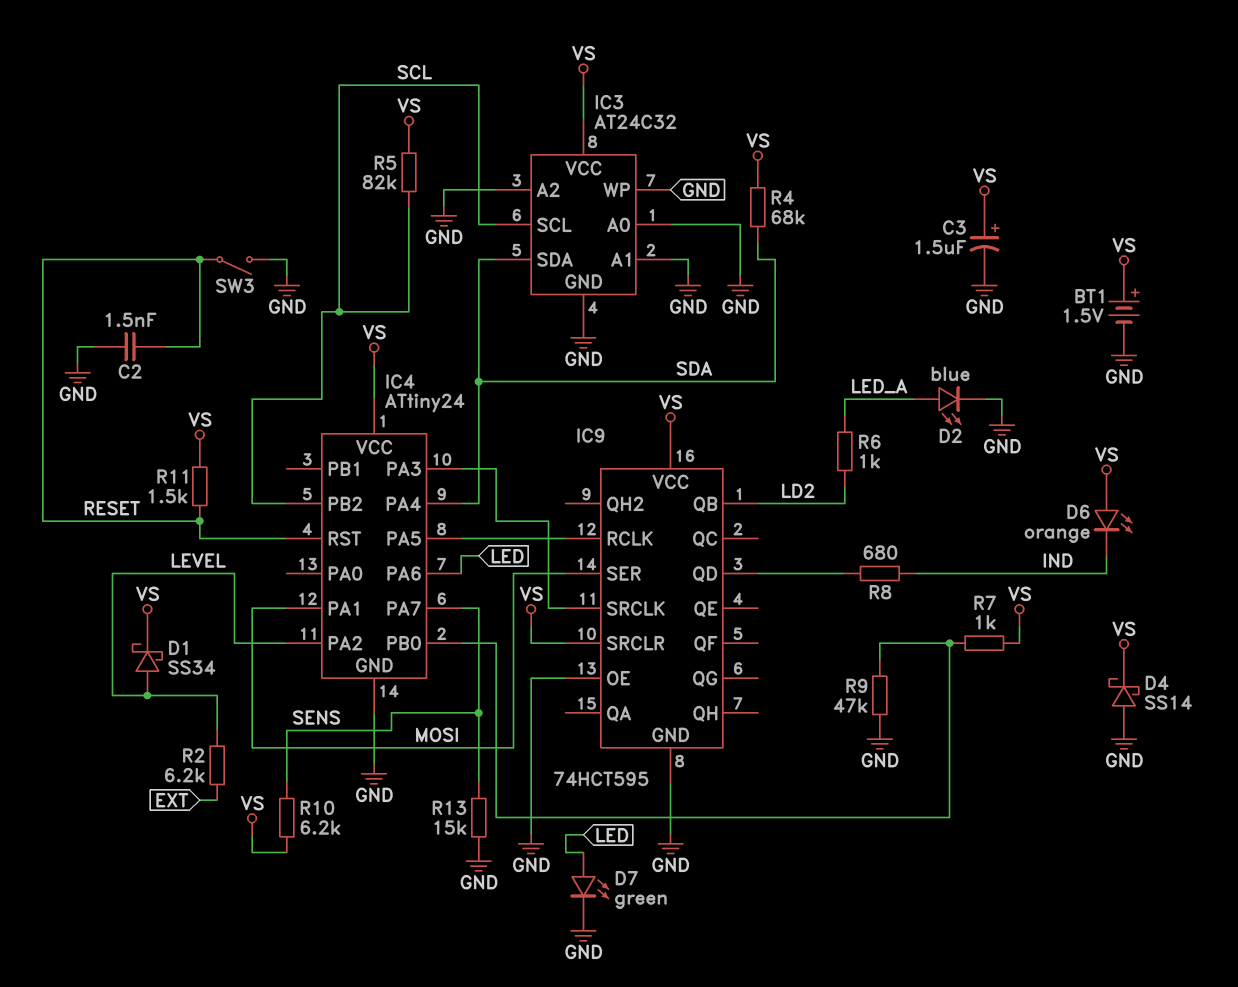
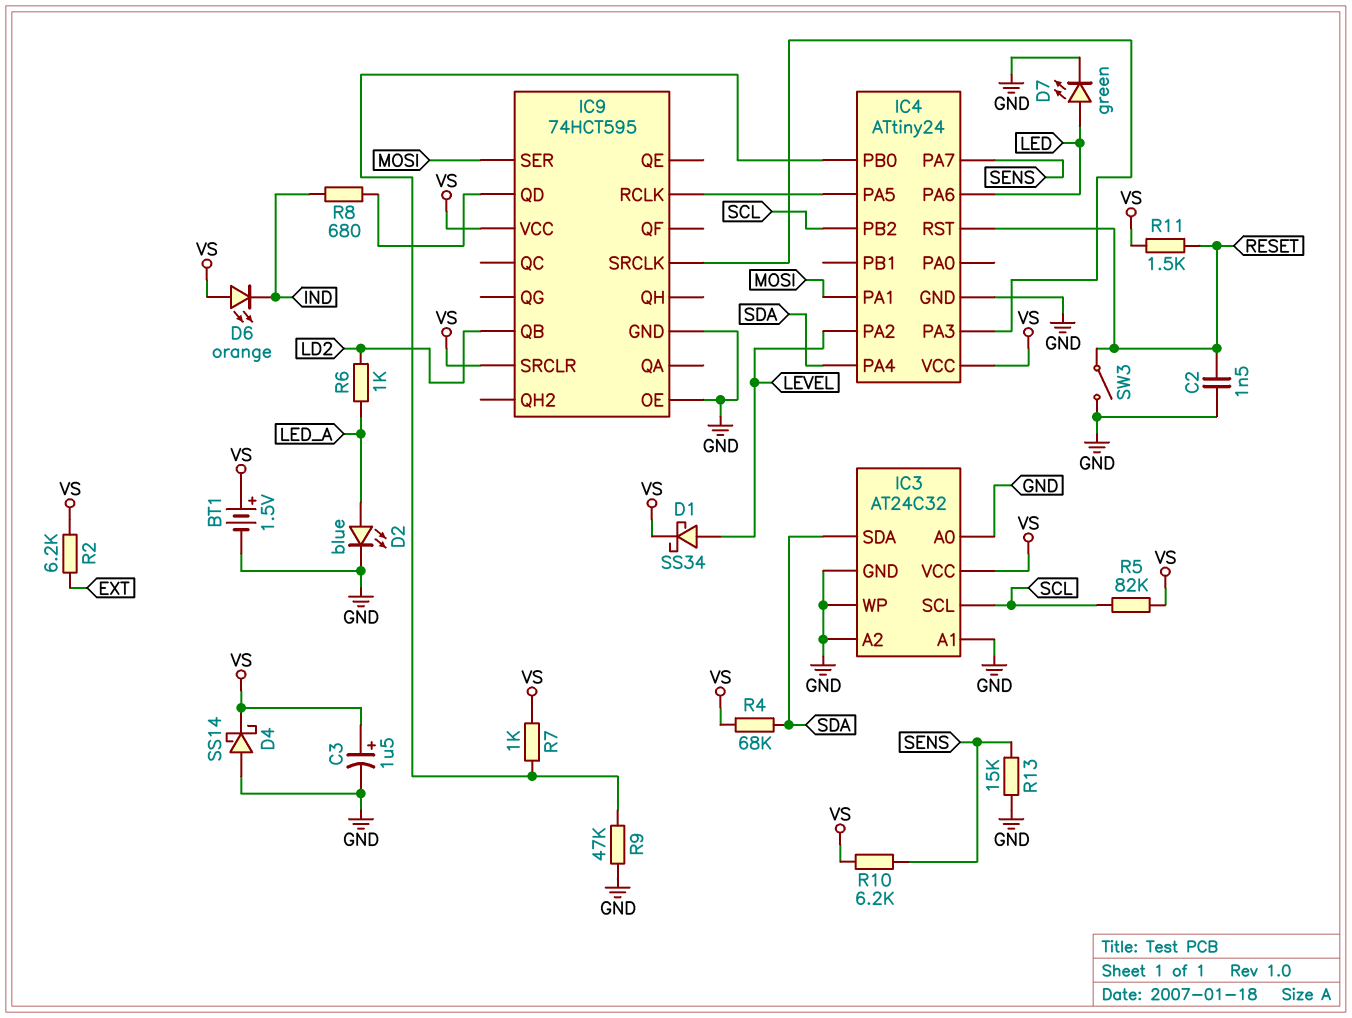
R2: 6.2k (EXT, LEVEL) -> 6.2k (EXT, VS)

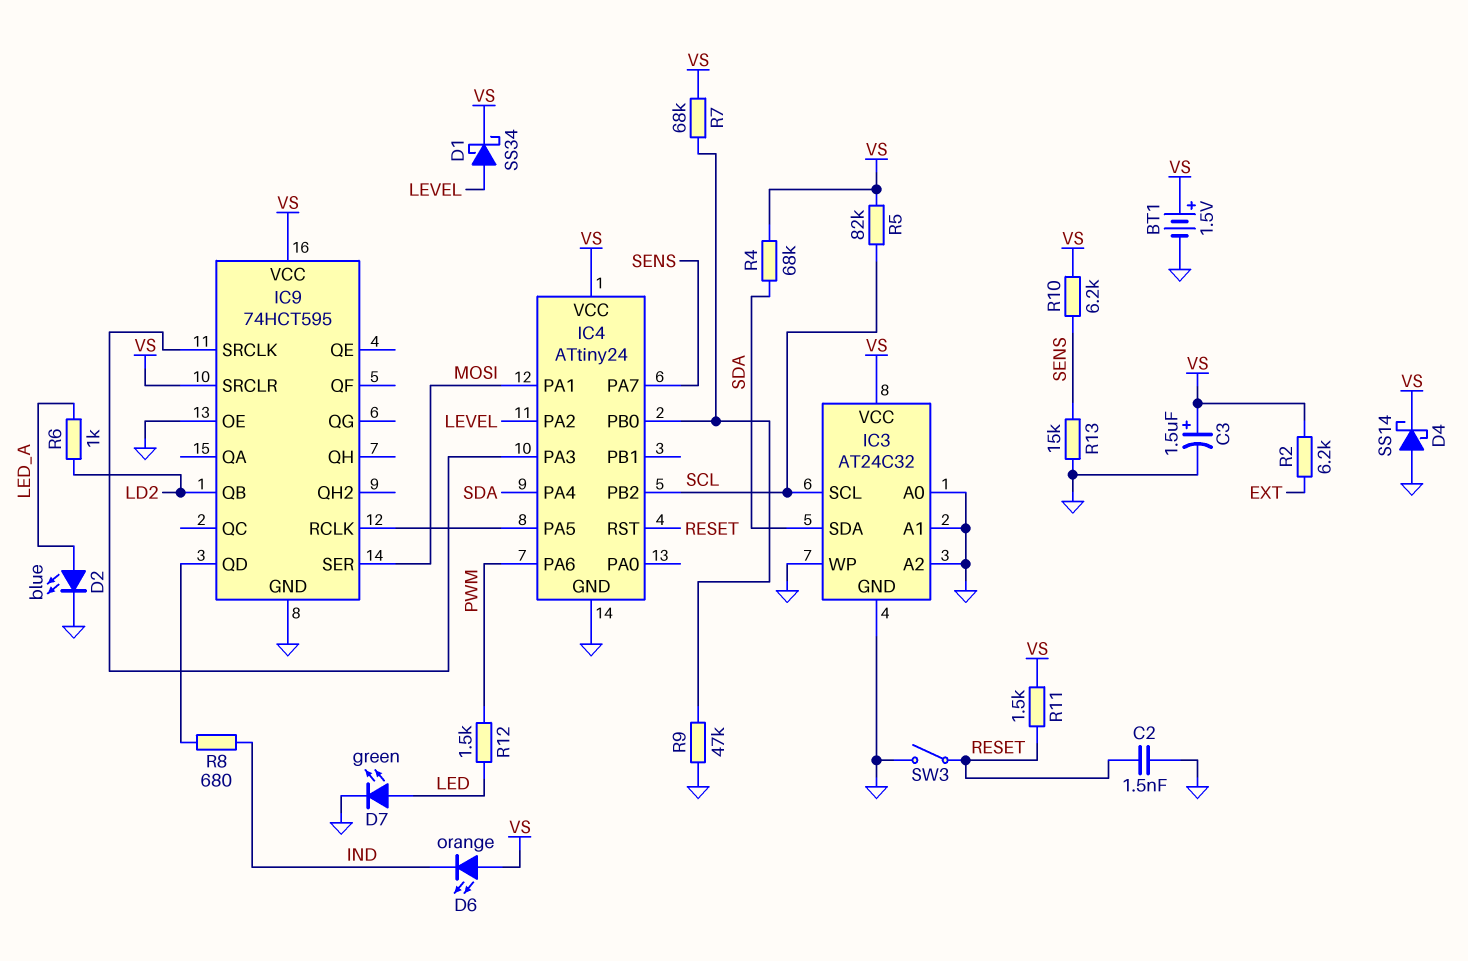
IC4 pin PA6: LED -> PWM
R7: 1k (IC4/PB0, VS) -> 68k (IC4/PB0, VS)
R12: none -> 1.5k (LED, PWM)

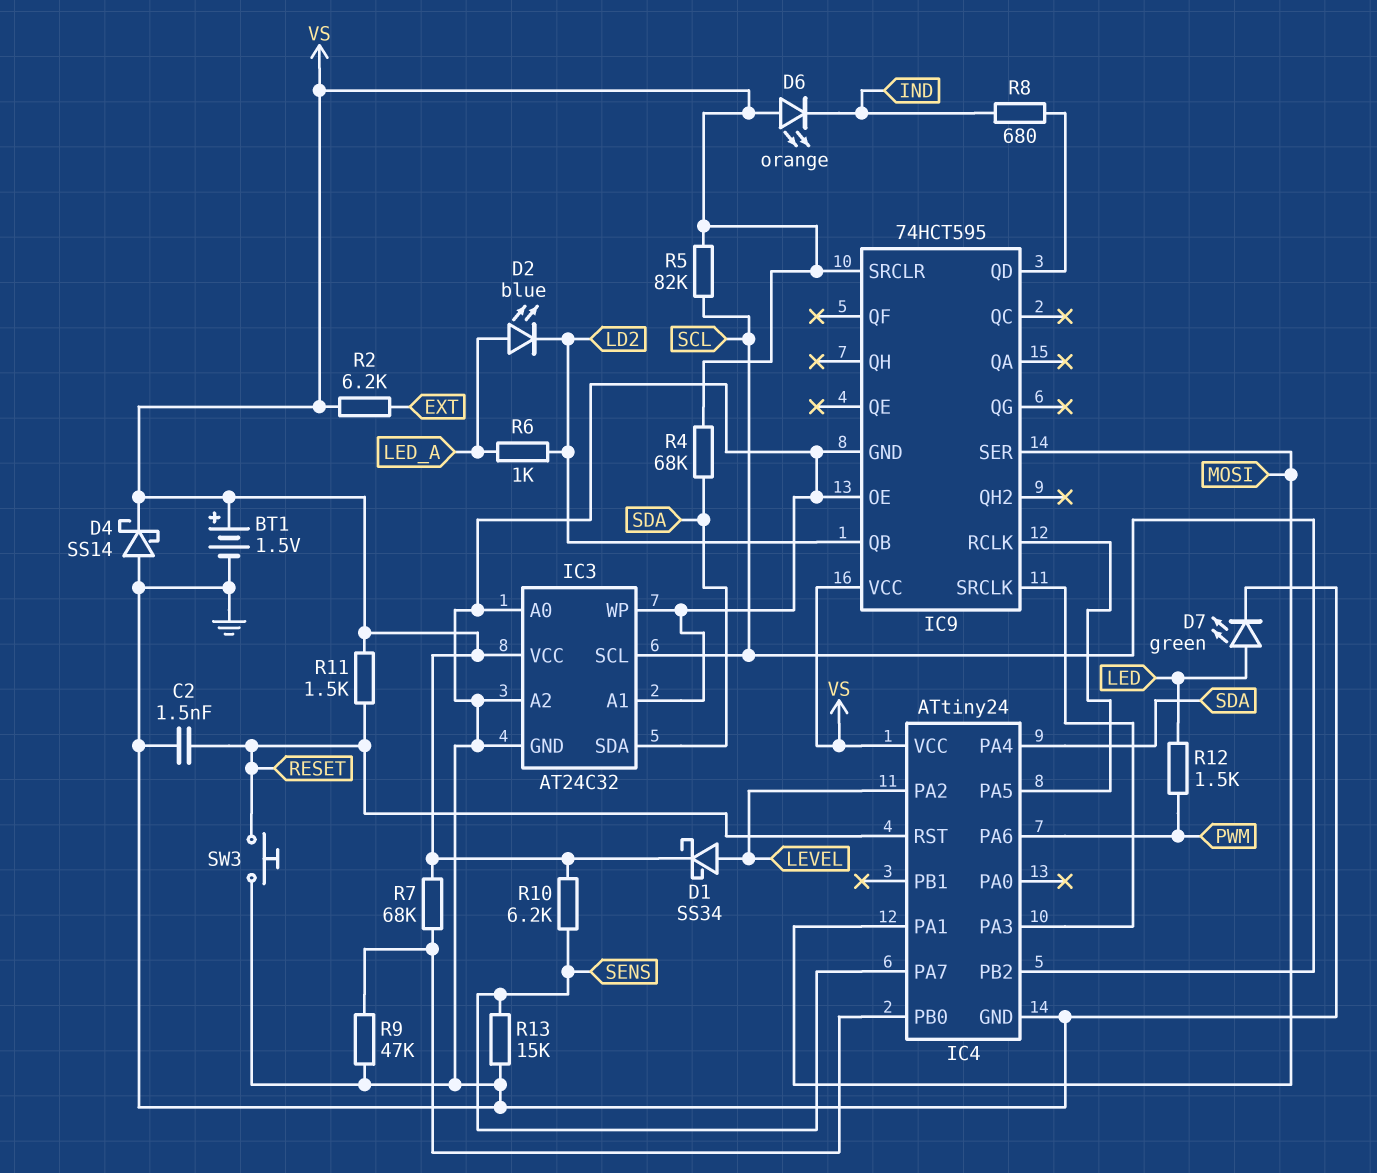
C3: 1.5uF (plus VS, minus GND) -> none
D2: LED blue (A LED_A, K GND) -> LED blue (A LED_A, K LD2)
SW3: switch (GND, RESET) -> button (GND, RESET)

